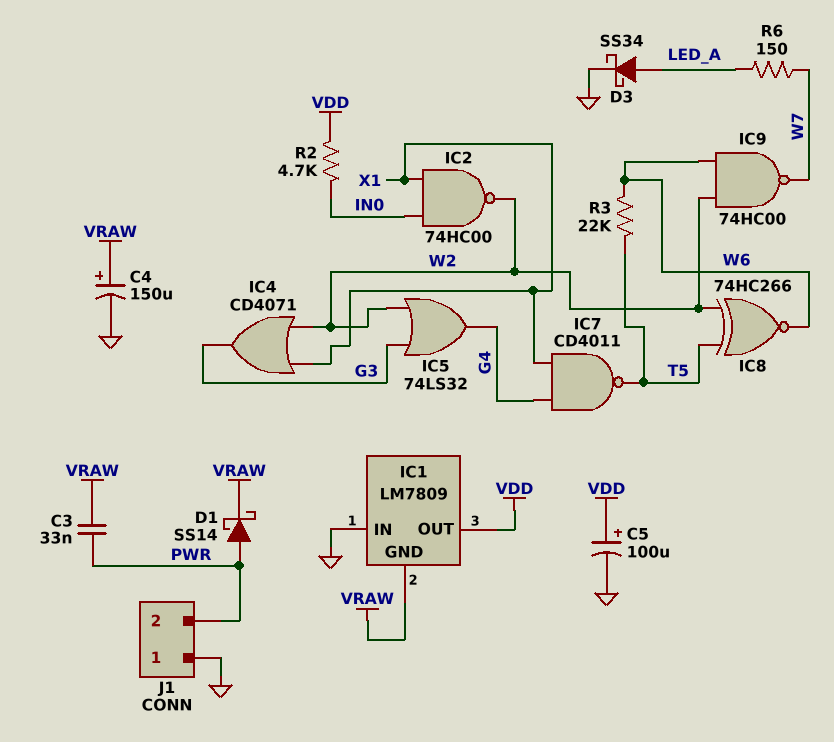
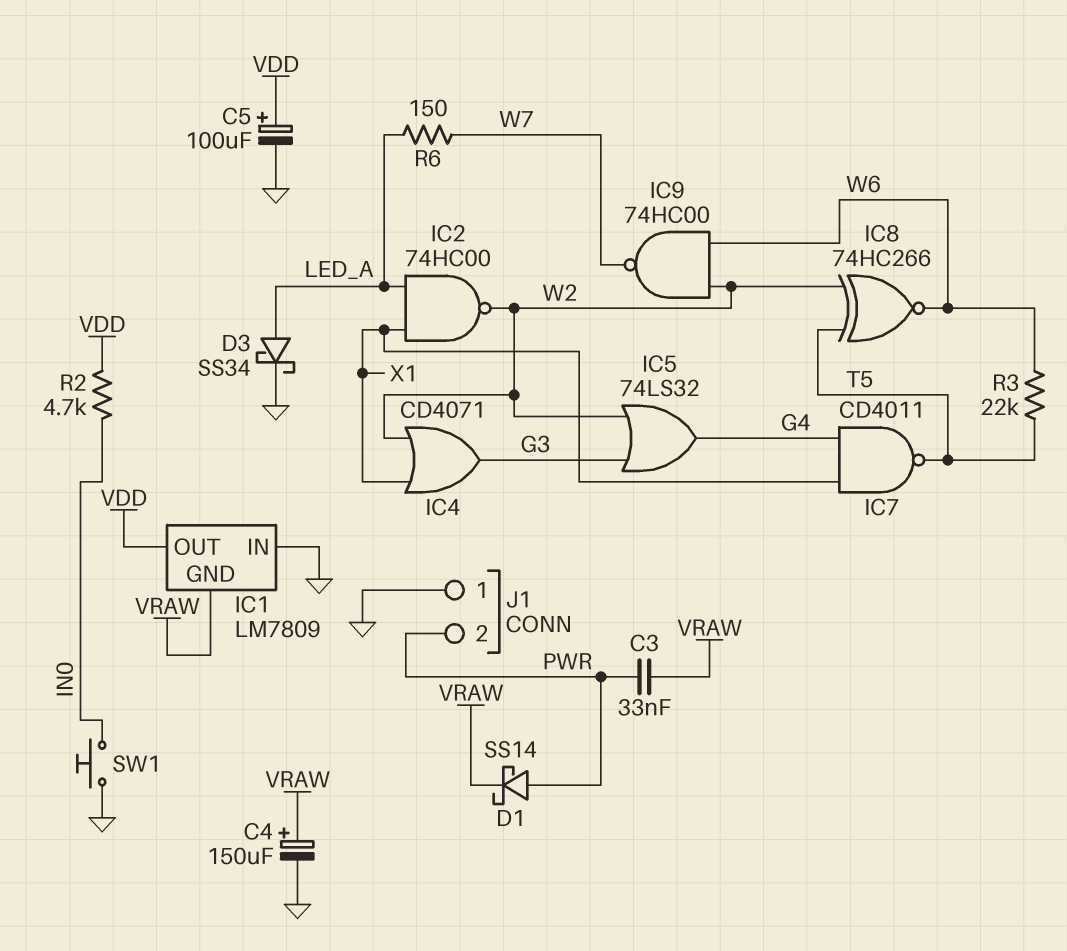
IC2: NAND 74HC00 (in IN0, in X1, out W2) -> NAND 74HC00 (in LED_A, in X1, out W2)
SW1: none -> button (GND, IN0)

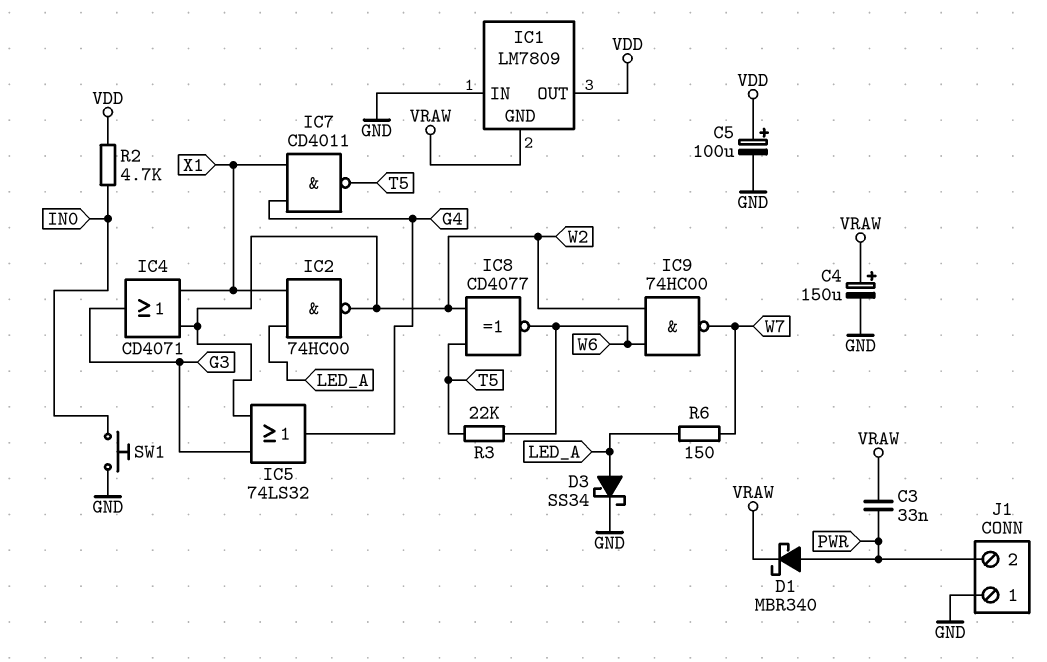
D1: schottky SS14 (A PWR, K VRAW) -> schottky MBR340 (A PWR, K VRAW)
IC8: XNOR 74HC266 (in T5, in W2, out W6) -> XNOR CD4077 (in T5, in W2, out W6)

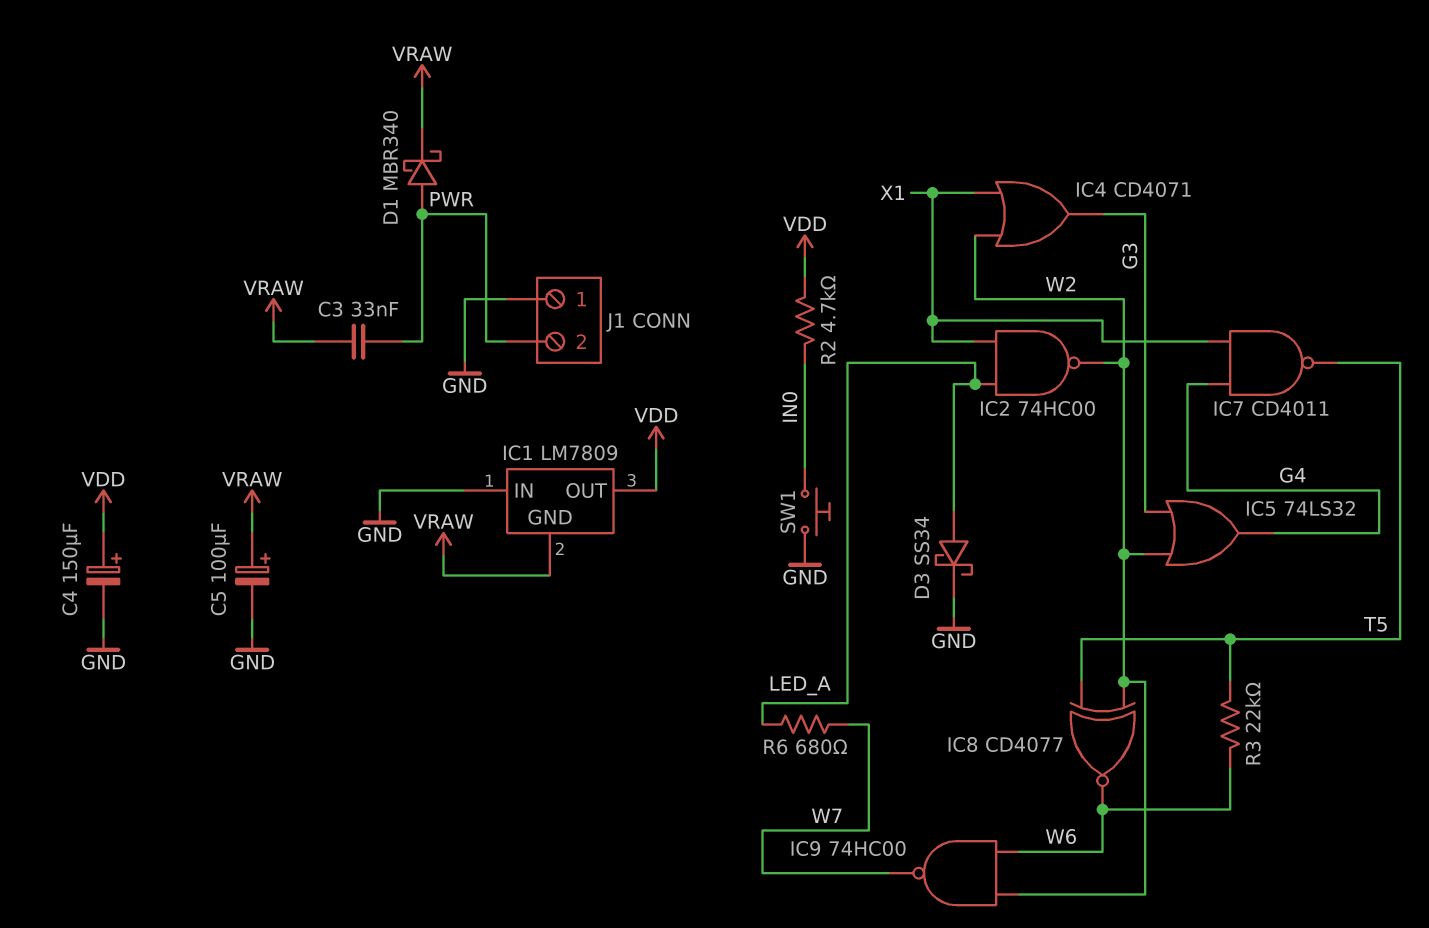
C4: 150uF (plus VRAW, minus GND) -> 150uF (plus VDD, minus GND)
C5: 100uF (plus VDD, minus GND) -> 100uF (plus VRAW, minus GND)
R6: 150 (LED_A, W7) -> 680 (LED_A, W7)

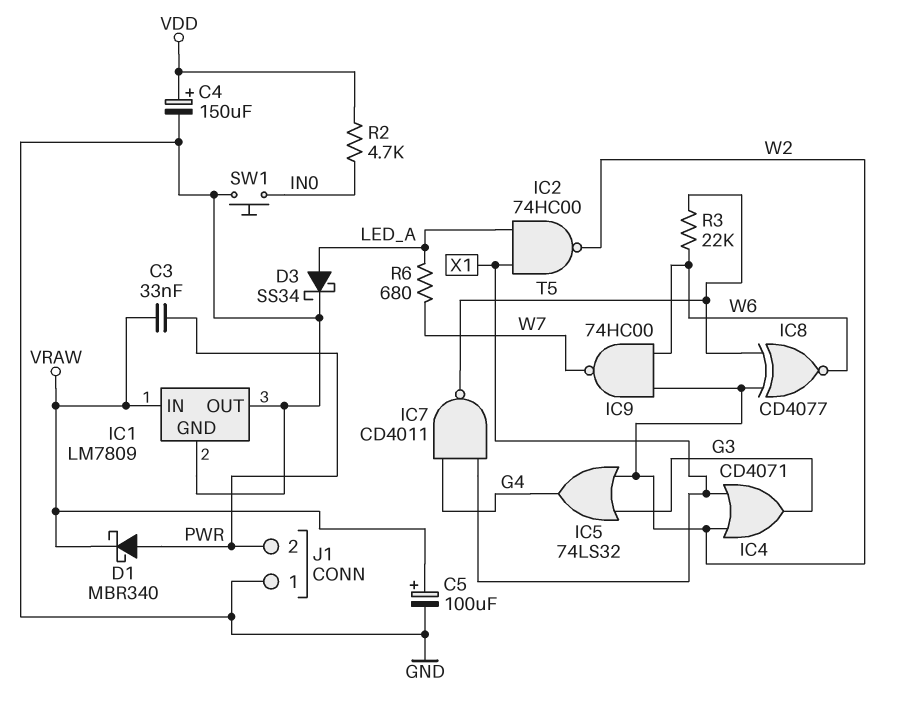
IC1 pin GND: VRAW -> GND
IC1 pin IN: GND -> VRAW
IC1 pin OUT: VDD -> GND

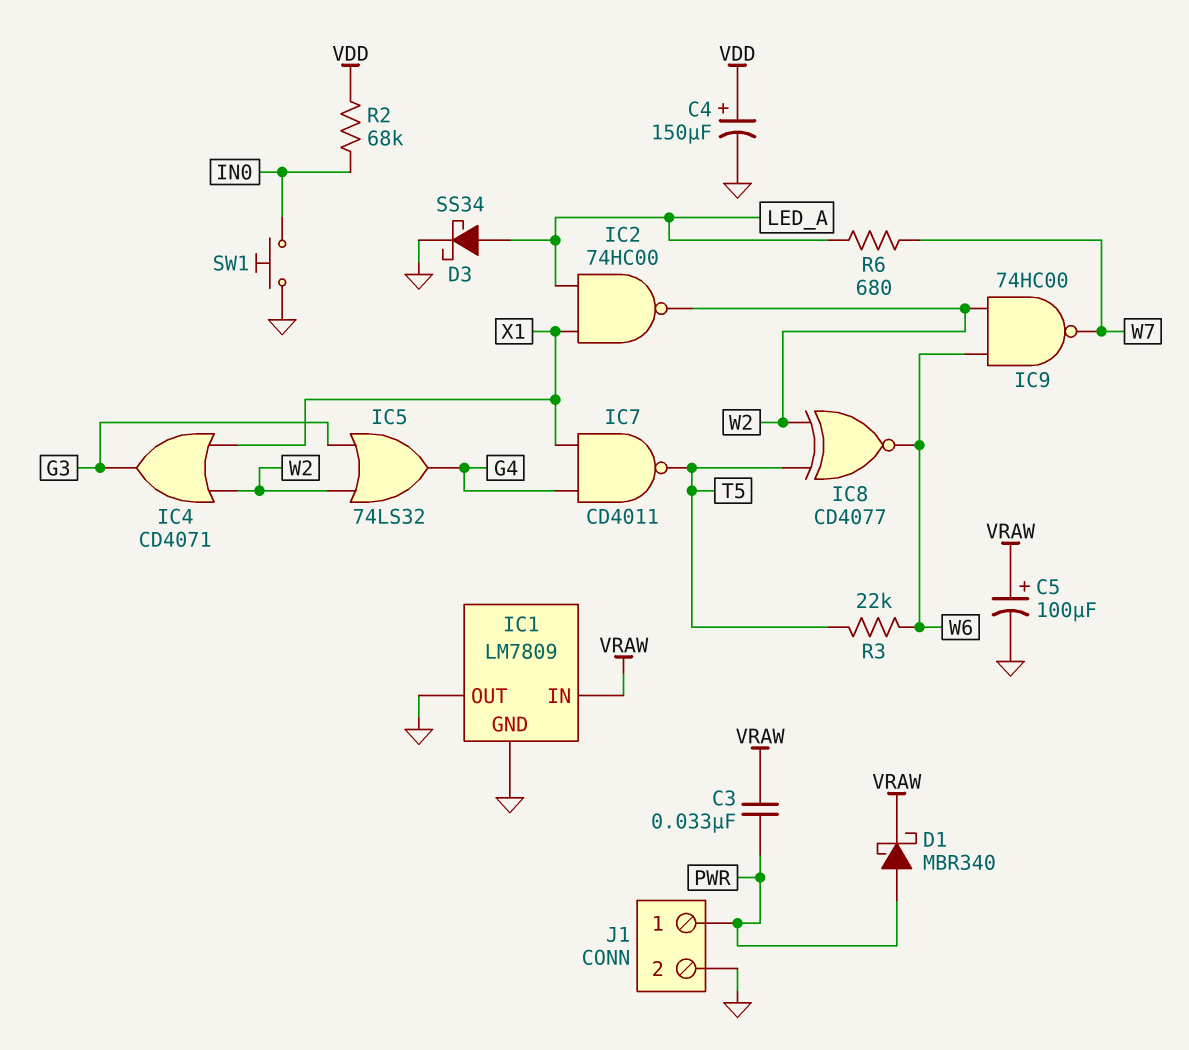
J1 pin 1: GND -> PWR
J1 pin 2: PWR -> GND
R2: 4.7k (IN0, VDD) -> 68k (IN0, VDD)

